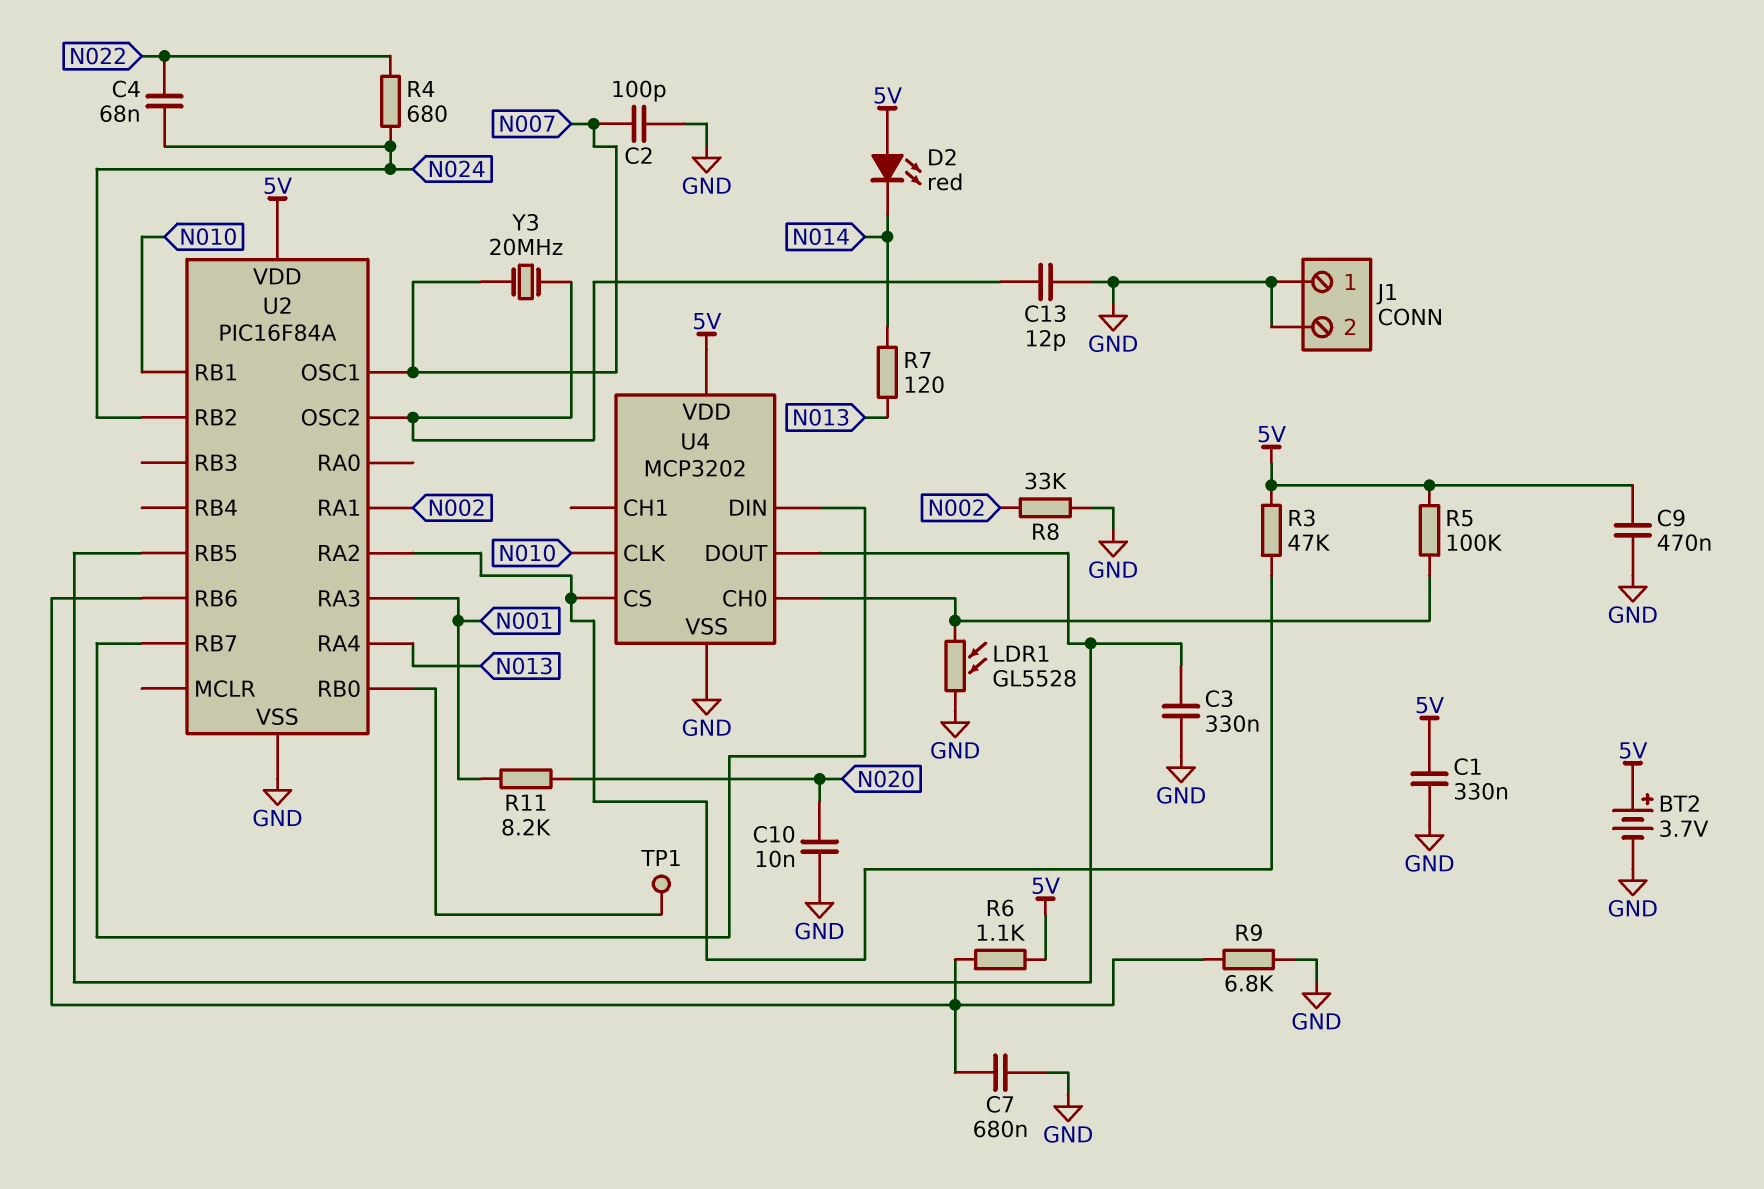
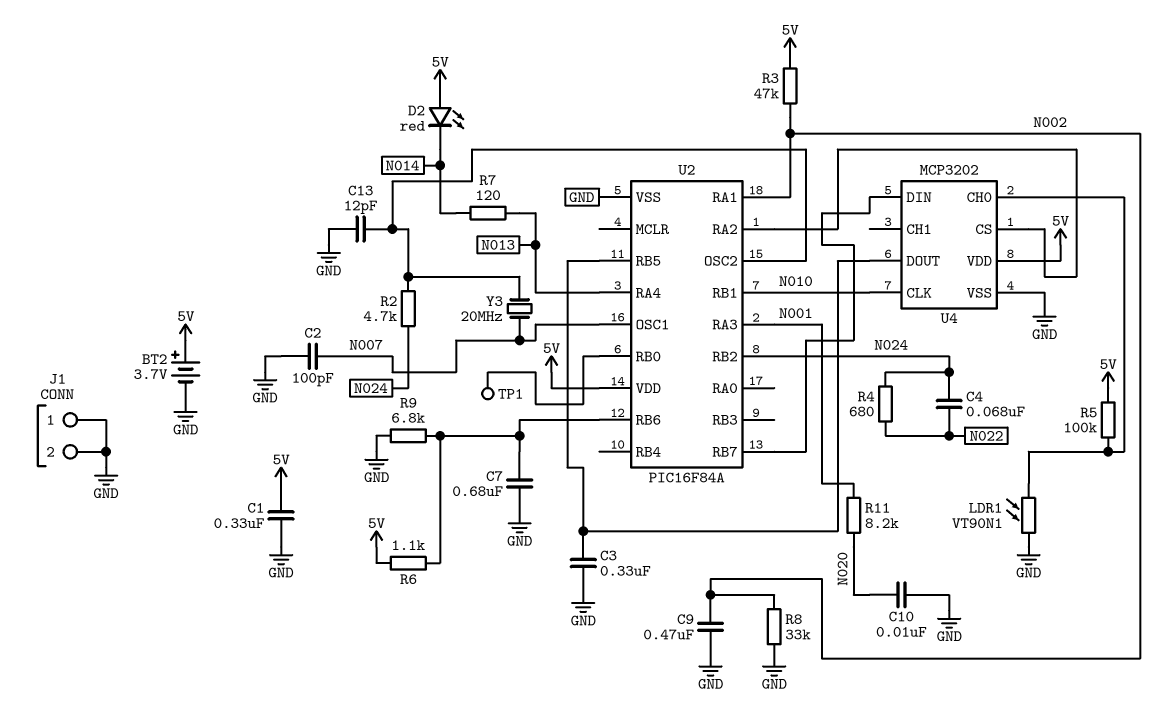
C9: 470nF (5V, GND) -> 470nF (GND, N002)
LDR1: GL5528 (GND, U4/CH0) -> VT90N1 (GND, U4/CH0)
R2: none -> 4.7k (N024, U2/OSC2)
R3: 47k (5V, U2/RA2) -> 47k (5V, N002)

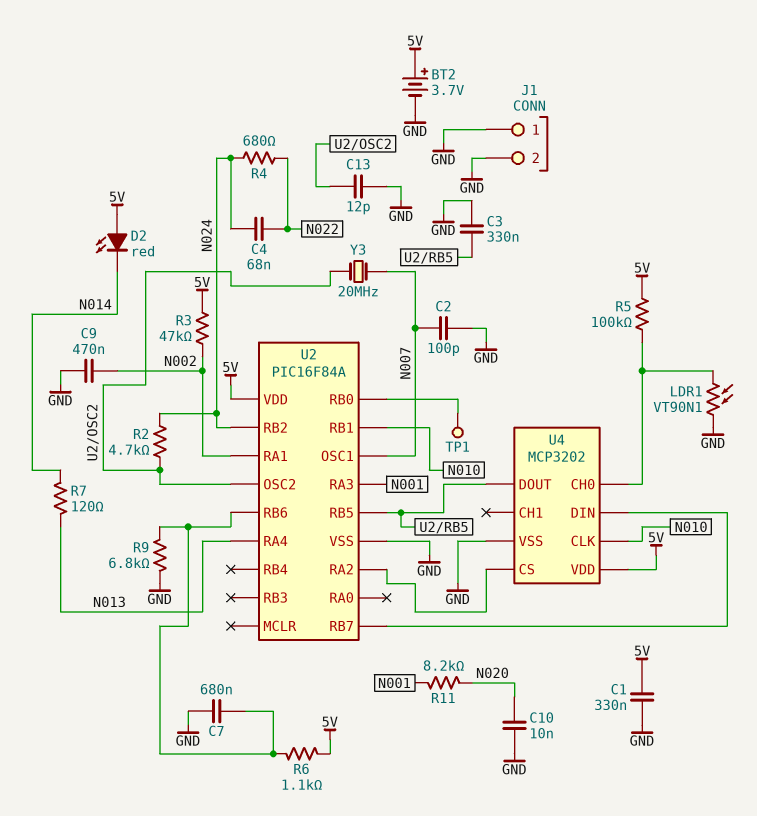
R8: 33k (GND, N002) -> none

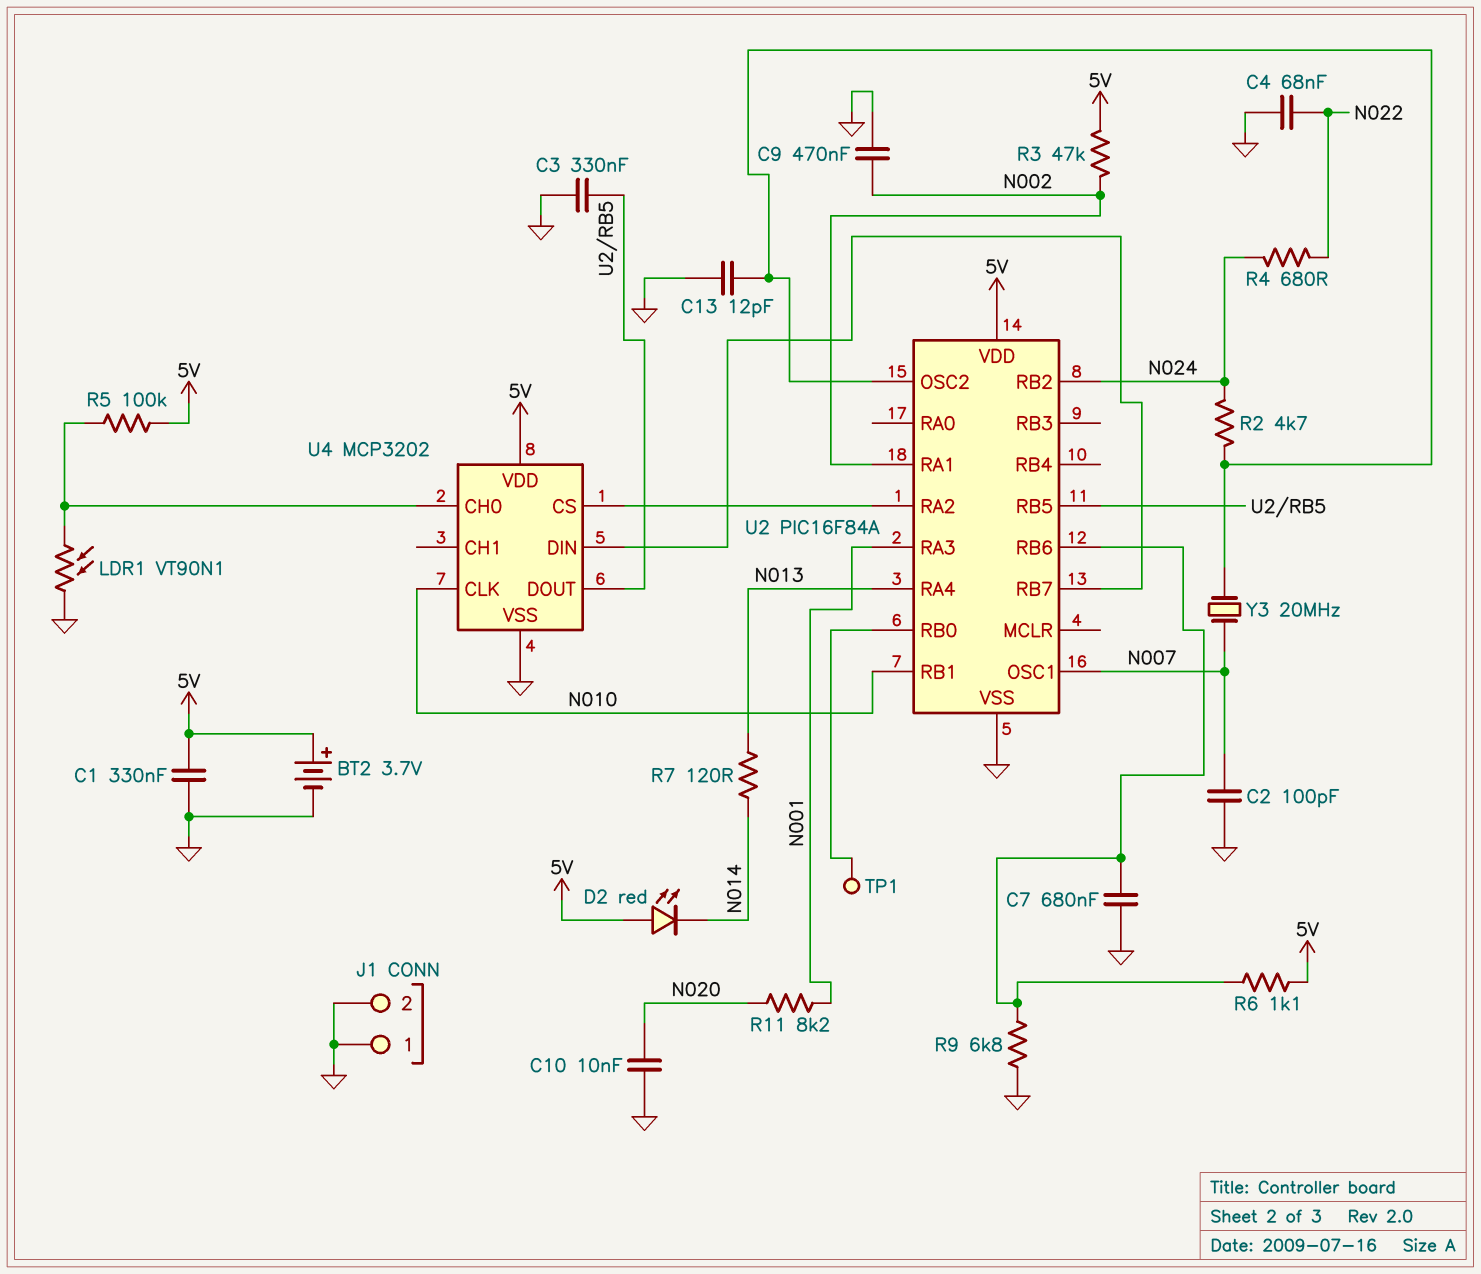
C4: 68nF (N022, N024) -> 68nF (GND, N022)

